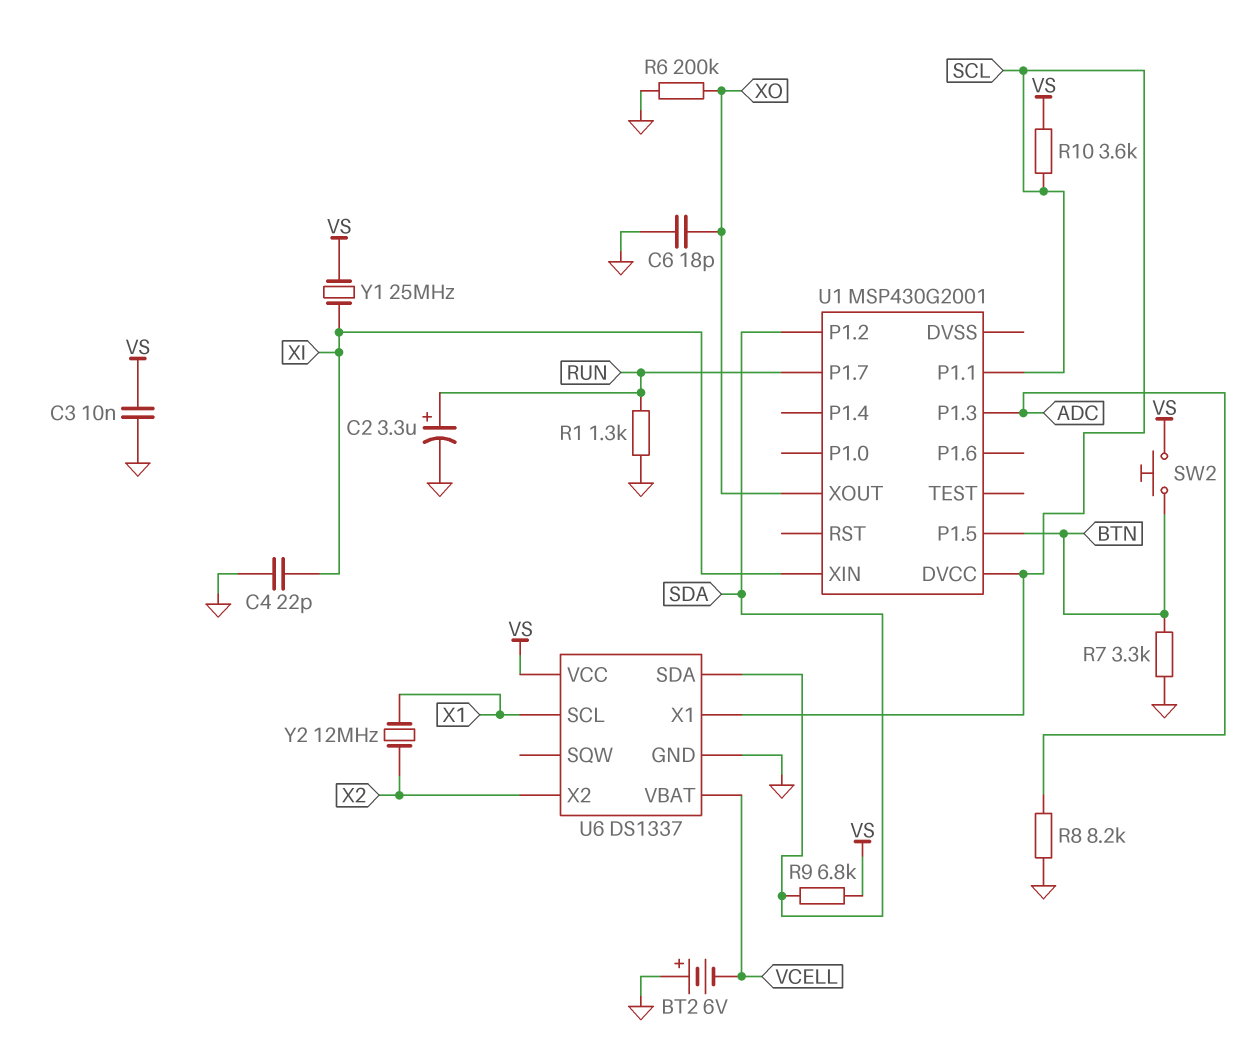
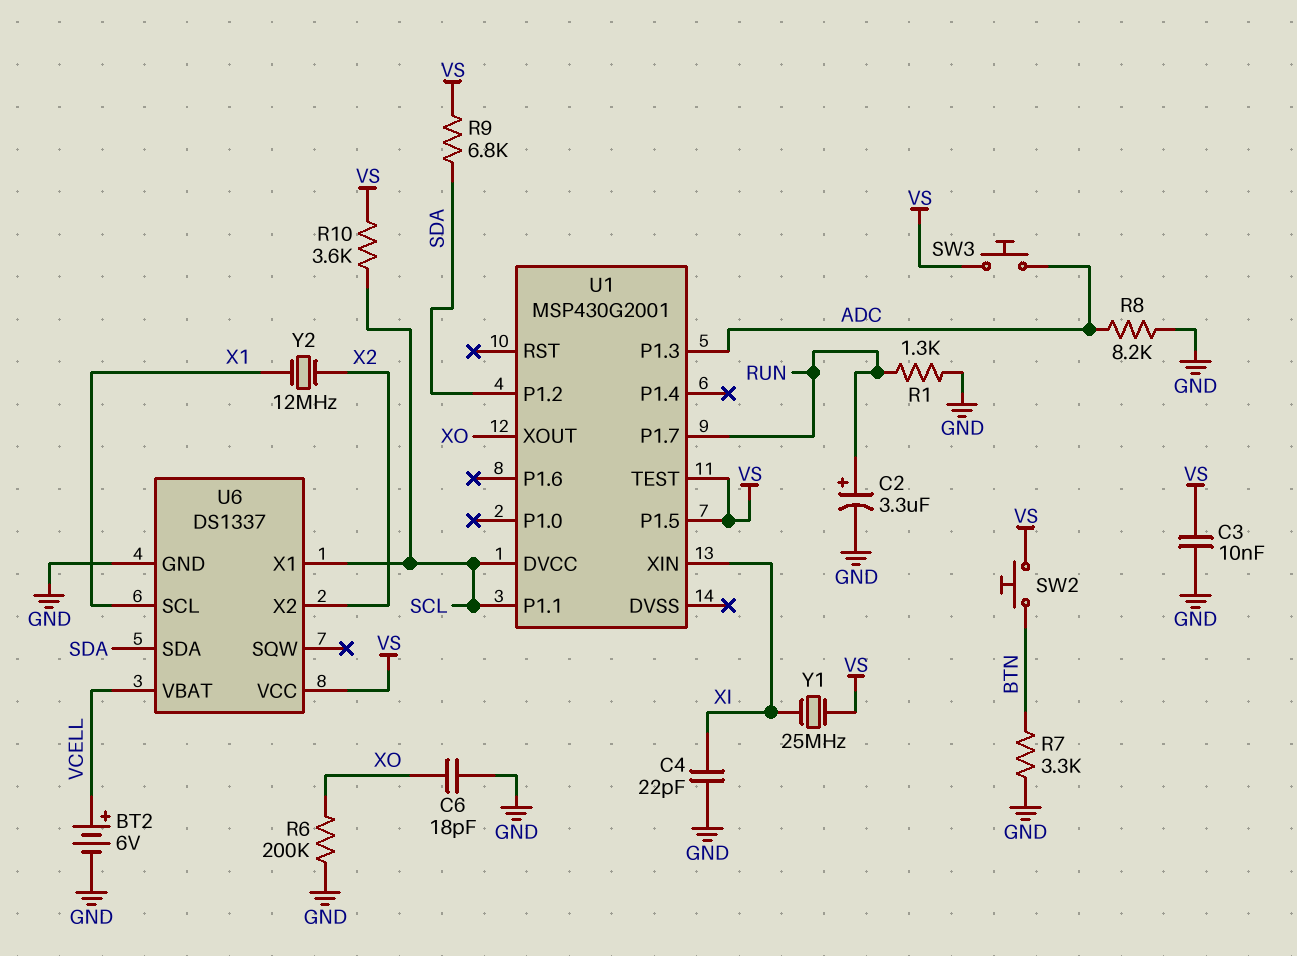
BT2: 6V (plus GND, minus VCELL) -> 6V (plus VCELL, minus GND)
SW3: none -> button (ADC, VS)
U1 pin P1.5: BTN -> VS
U1 pin TEST: none -> VS

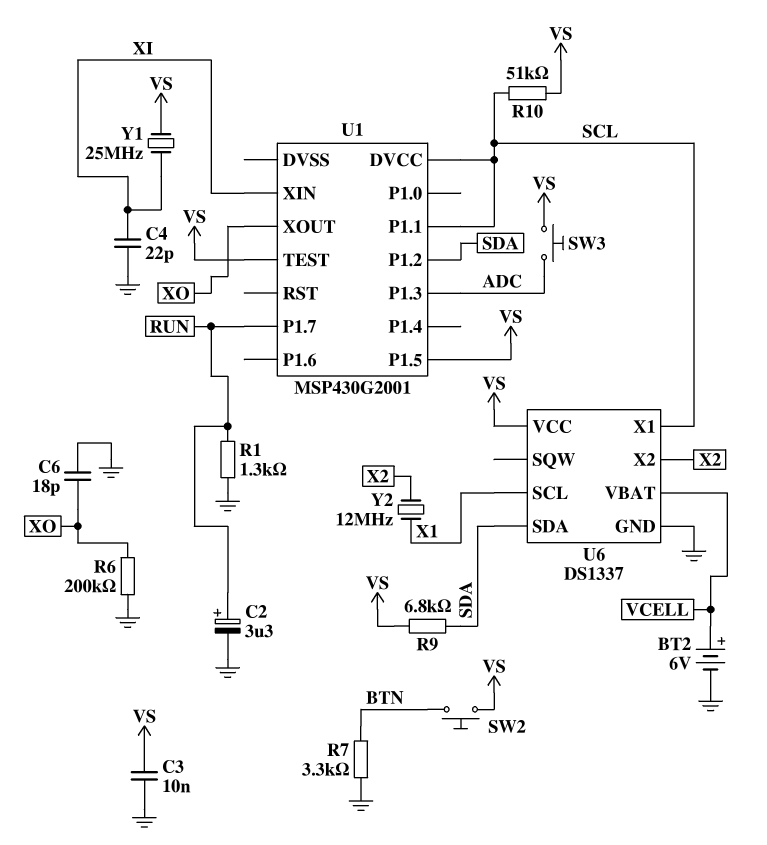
R8: 8.2k (ADC, GND) -> none
R10: 3.6k (SCL, VS) -> 51k (SCL, VS)

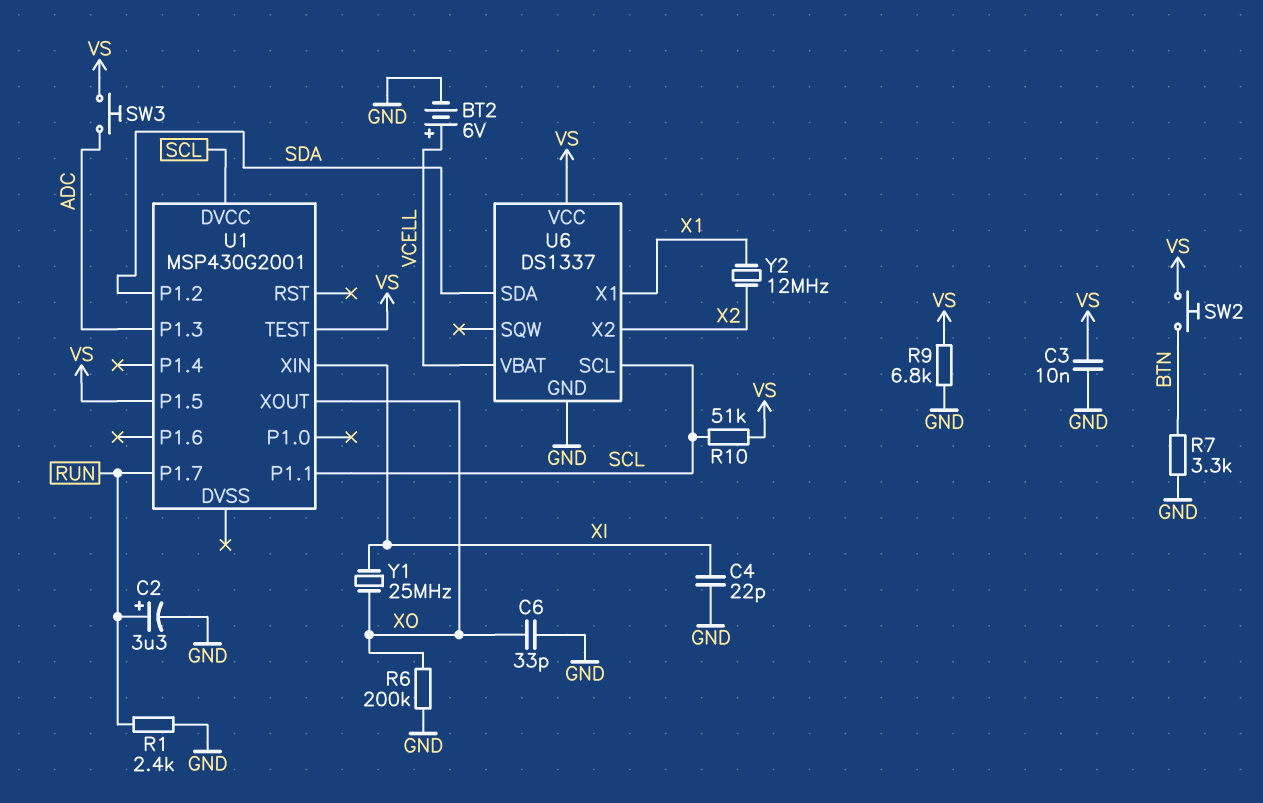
C6: 18pF (GND, XO) -> 33pF (GND, XO)
R1: 1.3k (GND, RUN) -> 2.4k (GND, RUN)
R9: 6.8k (SDA, VS) -> 6.8k (GND, VS)
U6 pin SCL: X1 -> SCL
U6 pin X1: SCL -> X1
Y1: 25MHz (VS, XI) -> 25MHz (XI, XO)

